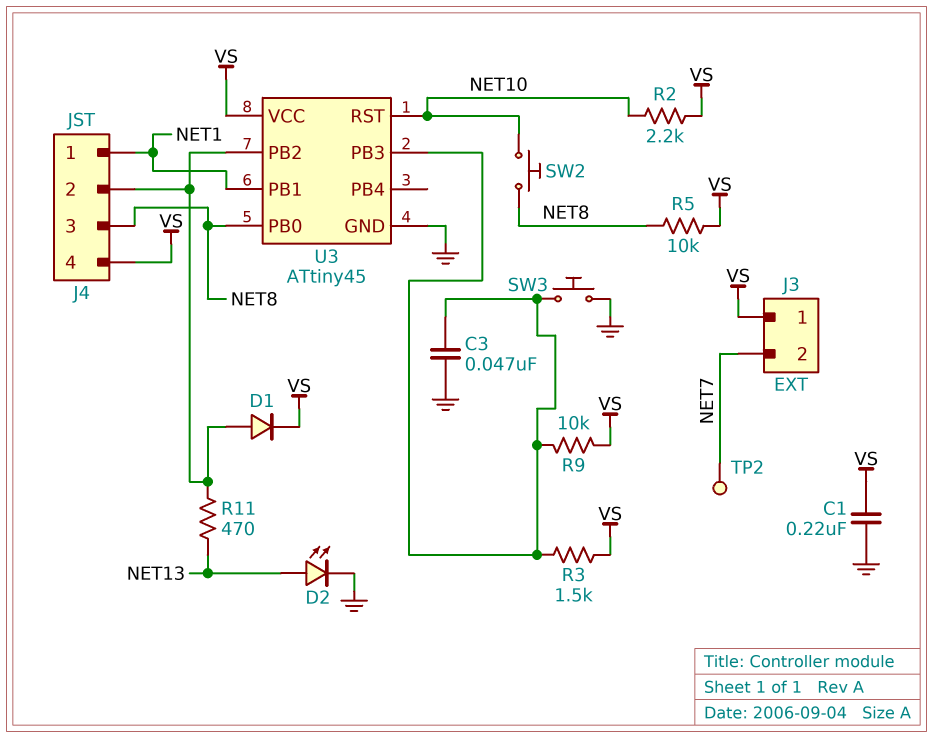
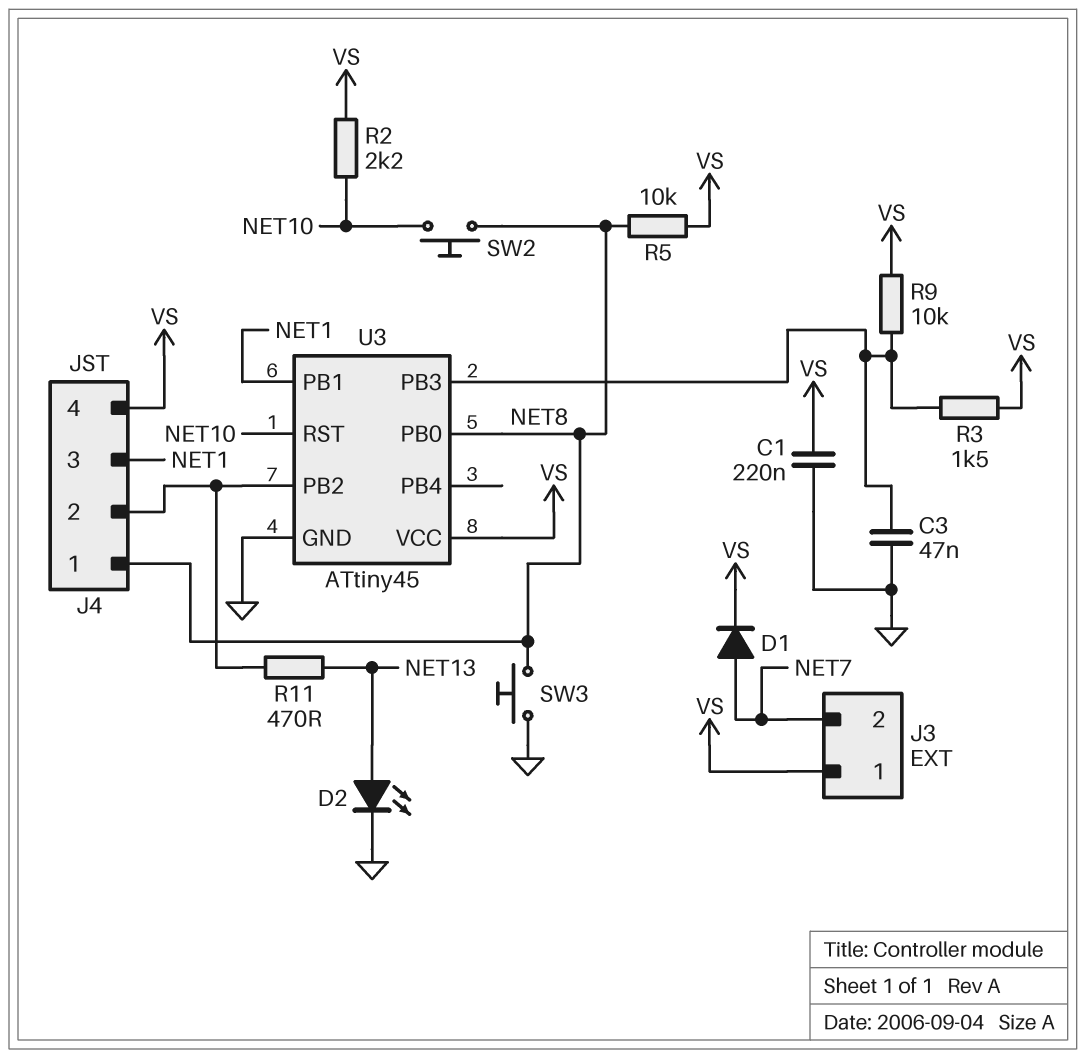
D1: diode (A J4/2, K VS) -> diode (A NET7, K VS)
J4 pin 1: NET1 -> NET8
J4 pin 3: NET8 -> NET1
SW3: button (GND, U3/PB3) -> button (GND, NET8)
TP2: test point (NET7) -> none

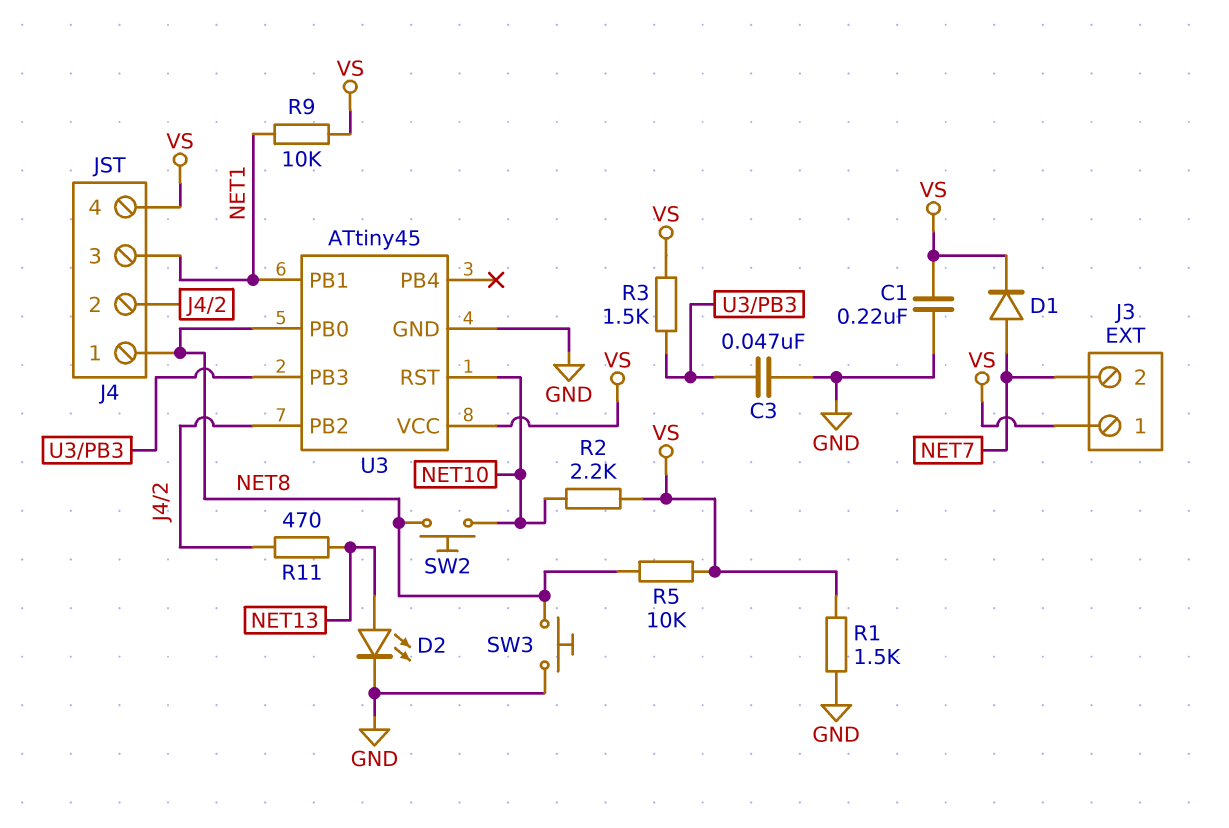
R1: none -> 1.5k (GND, VS)
R9: 10k (U3/PB3, VS) -> 10k (NET1, VS)

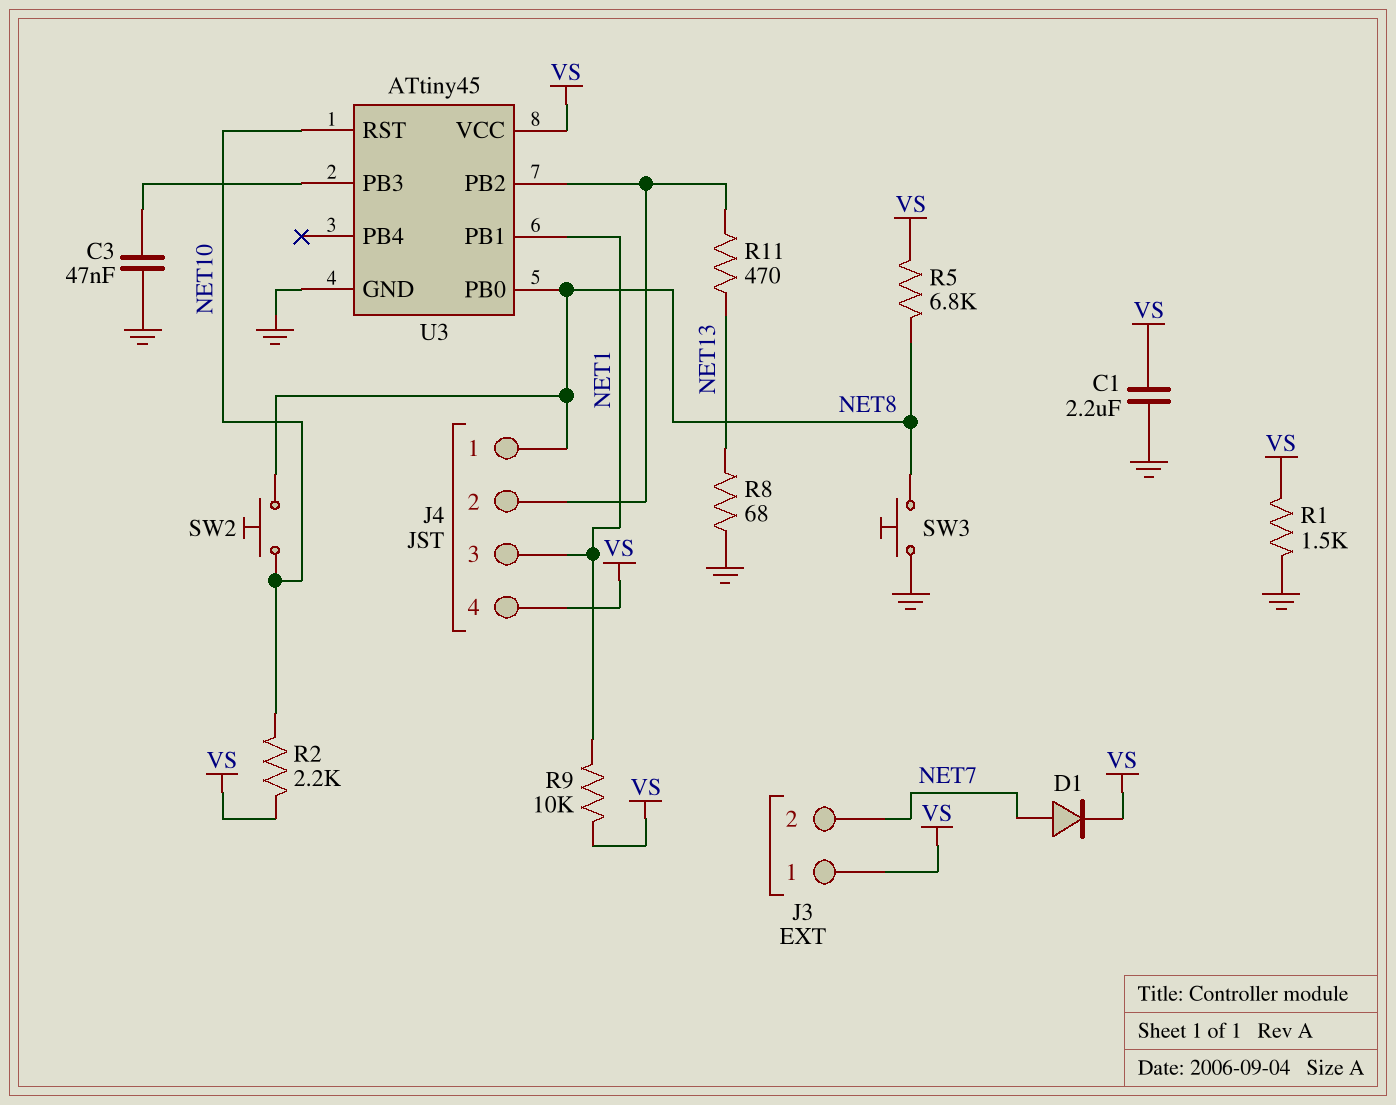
C1: 220nF (GND, VS) -> 2.2uF (GND, VS)
D2: LED (A NET13, K GND) -> none
R3: 1.5k (U3/PB3, VS) -> none
R5: 10k (NET8, VS) -> 6.8k (NET8, VS)
R8: none -> 68 (GND, NET13)

